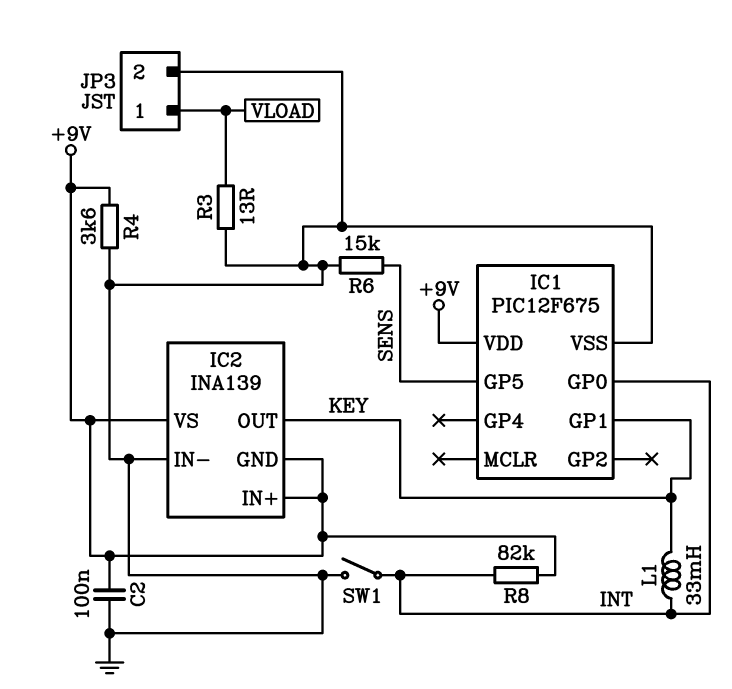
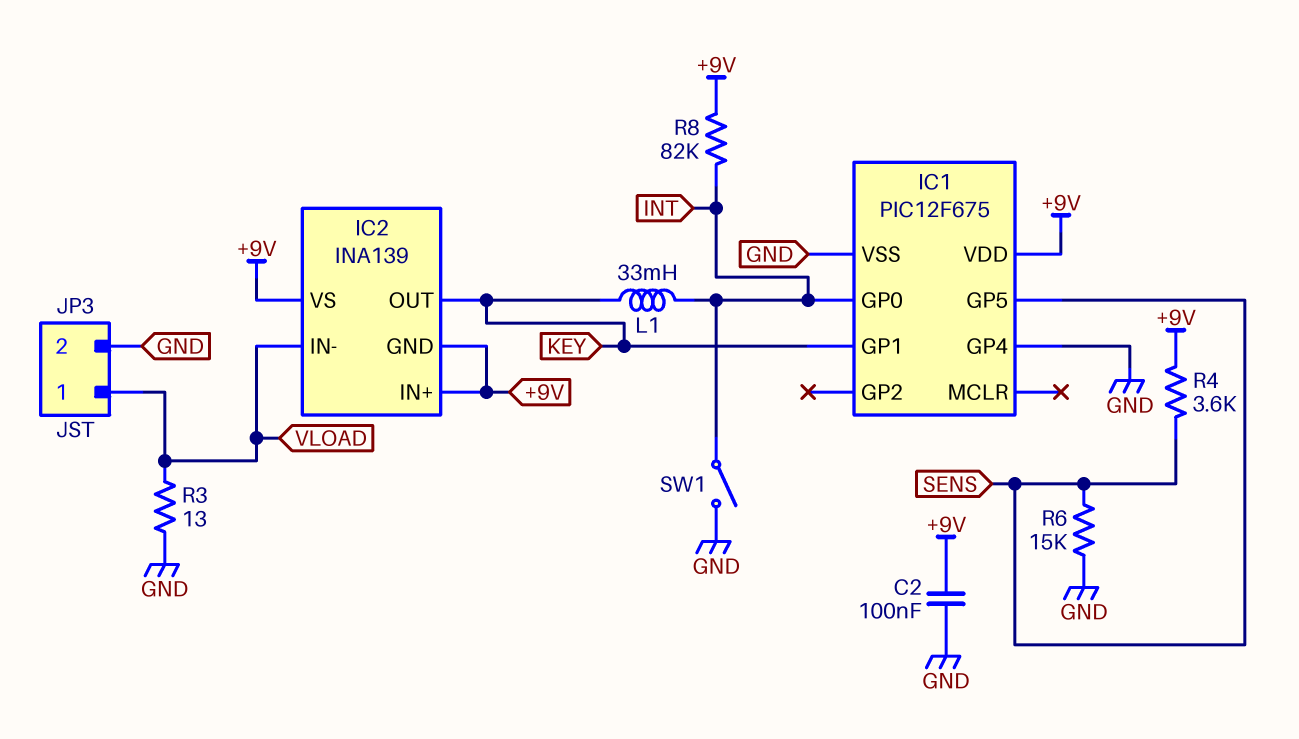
IC1 pin GP4: none -> GND
IC2 pin IN-: GND -> VLOAD
R4: 3.6k (+9V, GND) -> 3.6k (+9V, SENS)

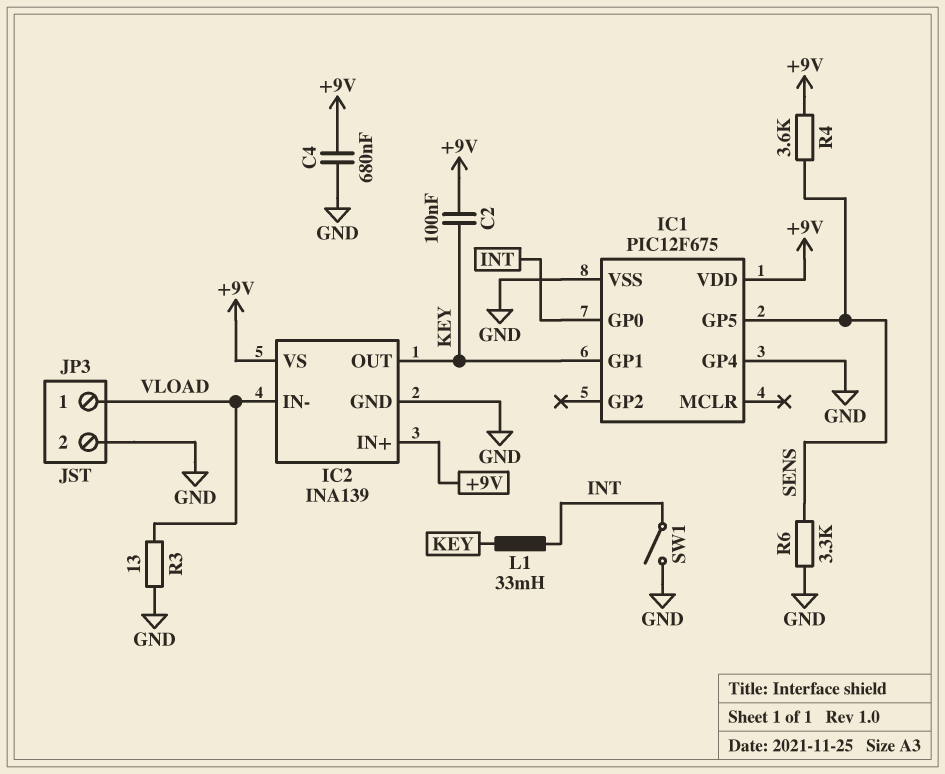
C2: 100nF (+9V, GND) -> 100nF (+9V, KEY)
C4: none -> 680nF (+9V, GND)
IC2 pin GND: +9V -> GND
R6: 15k (GND, SENS) -> 3.3k (GND, SENS)
R8: 82k (+9V, INT) -> none

